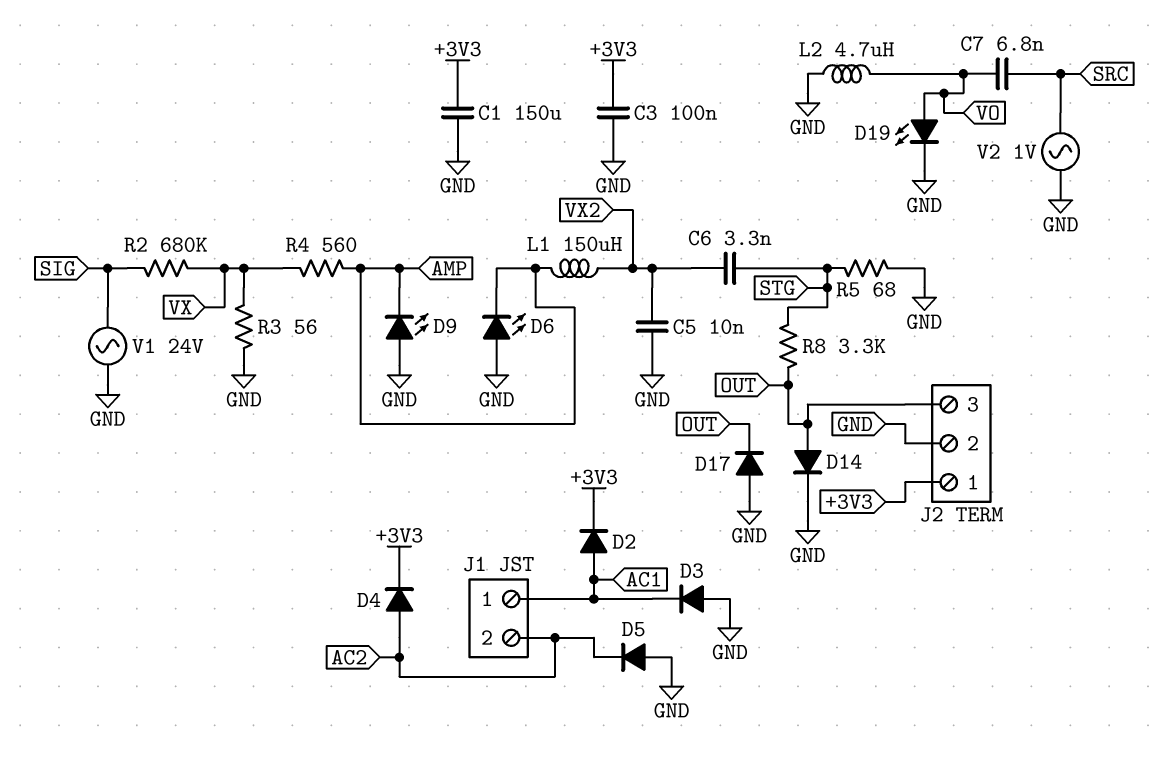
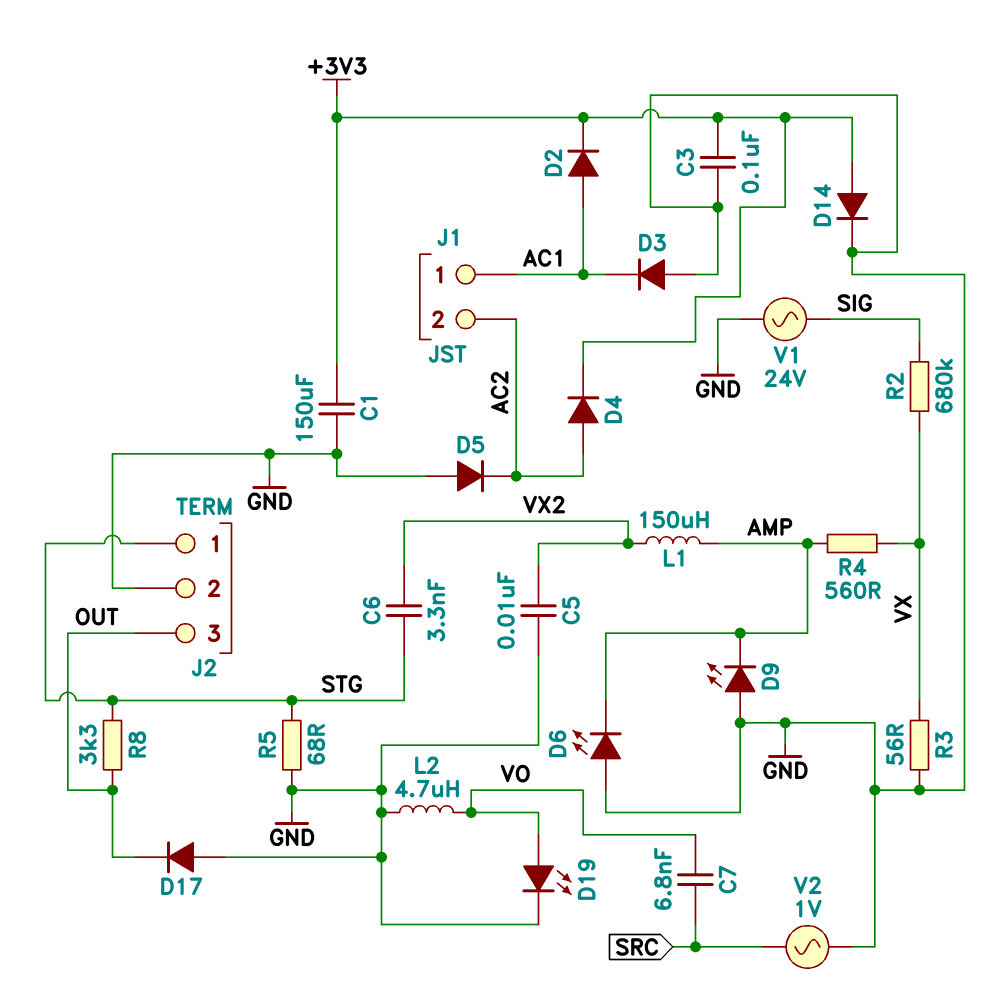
D14: diode (A OUT, K GND) -> diode (A +3V3, K GND)
J2 pin 1: +3V3 -> STG

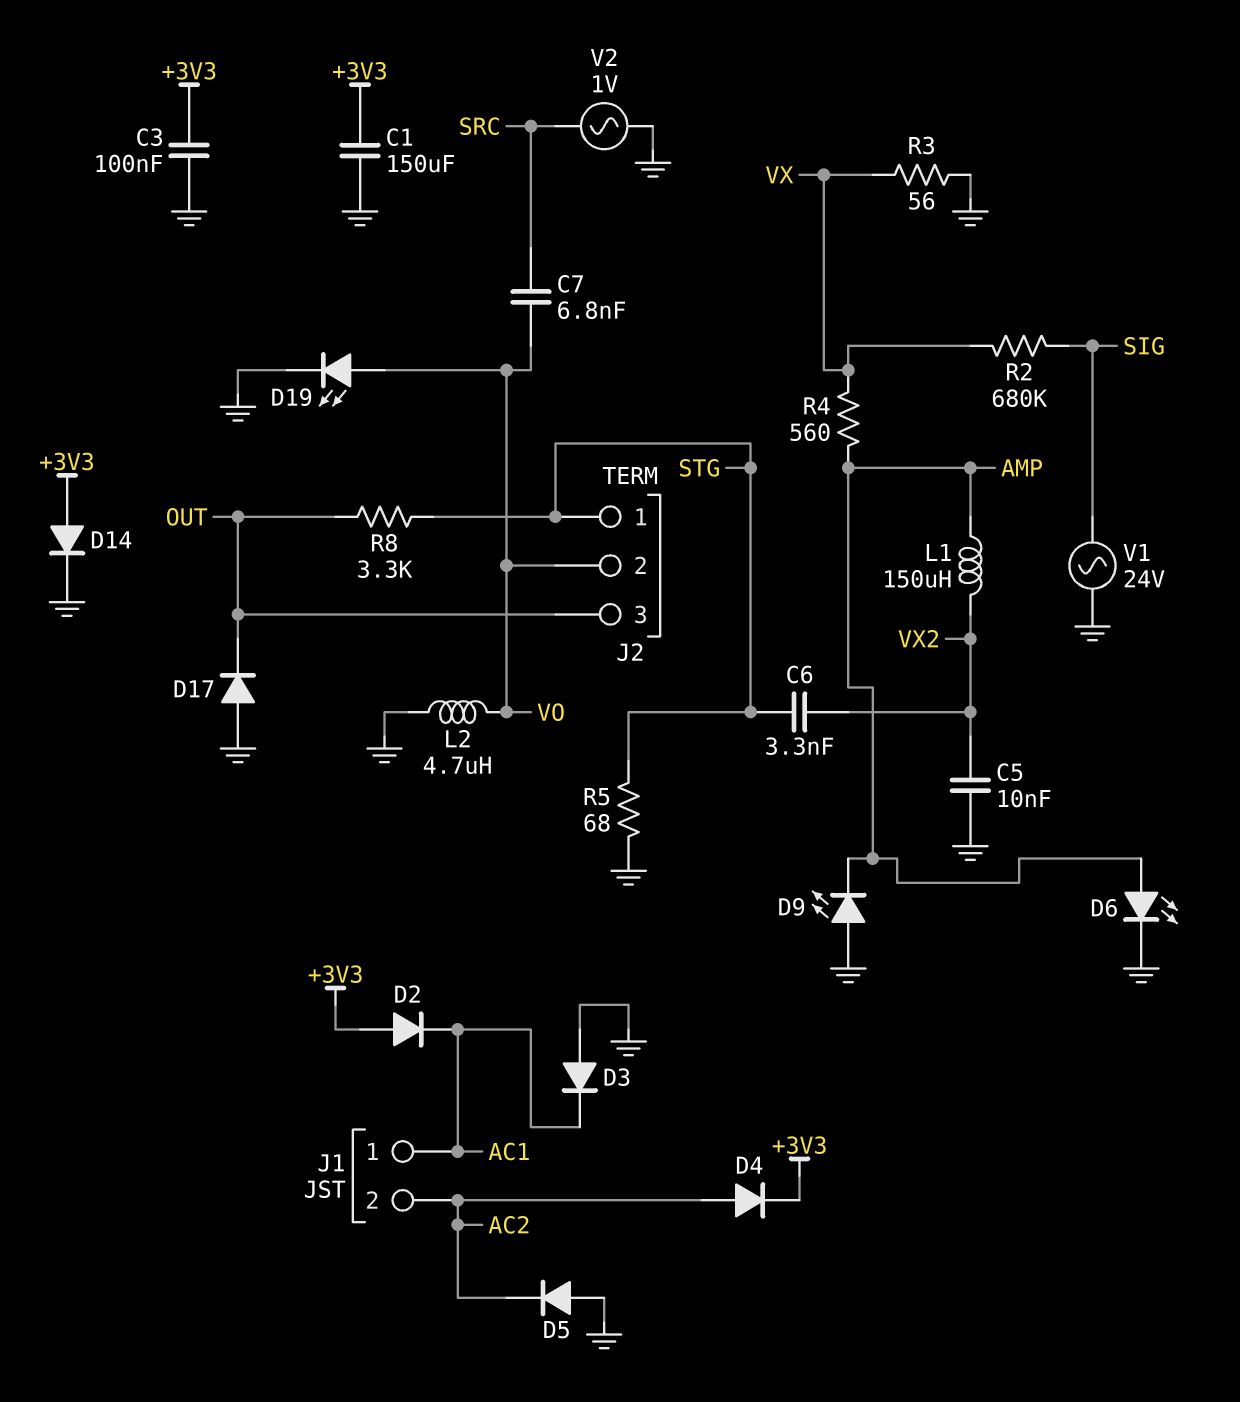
D2: diode (A AC1, K +3V3) -> diode (A +3V3, K AC1)
D6: LED (A GND, K AMP) -> LED (A AMP, K GND)
J2 pin 2: GND -> VO

